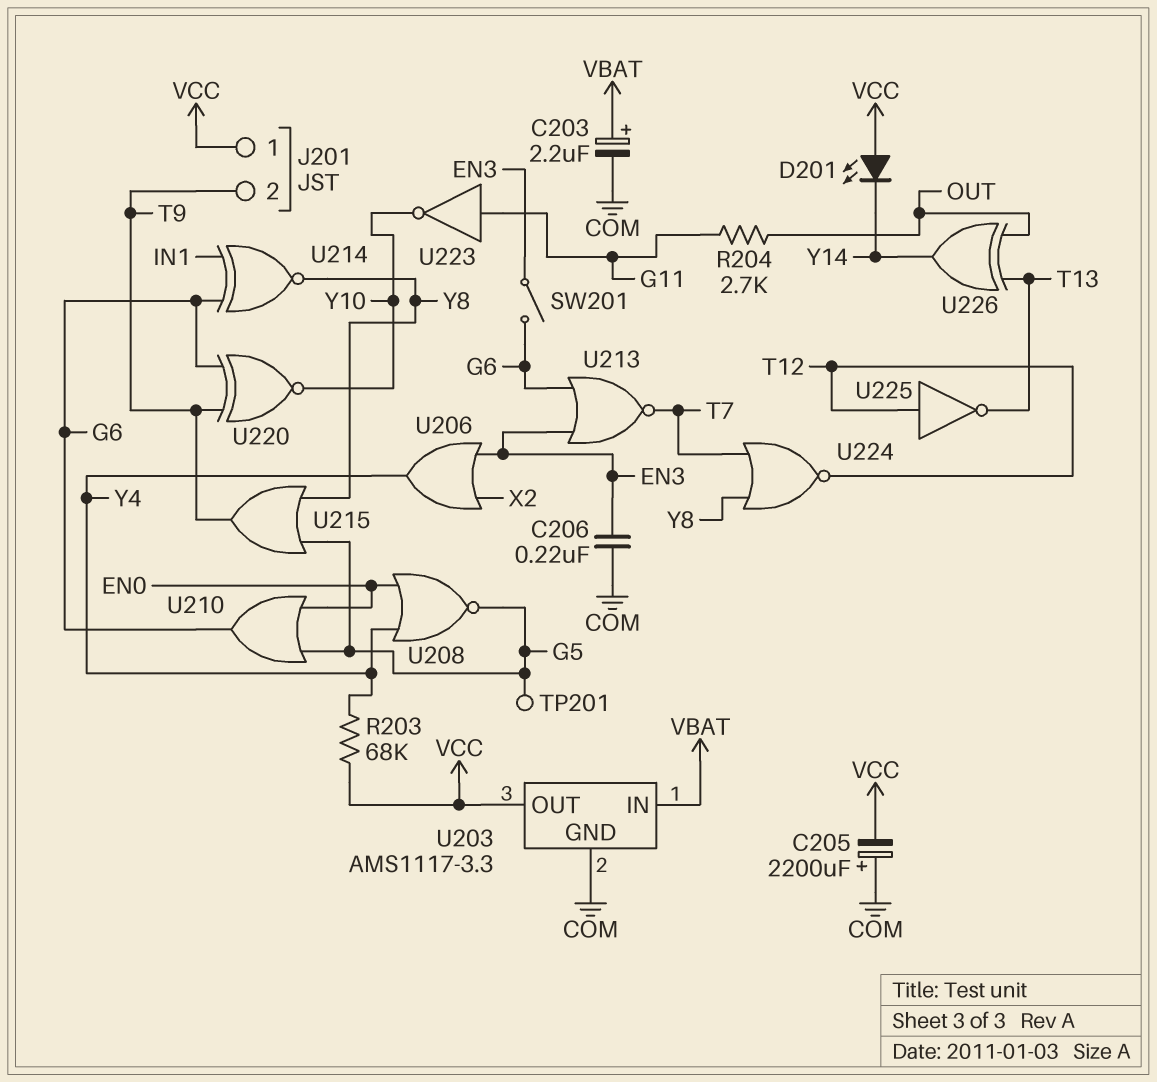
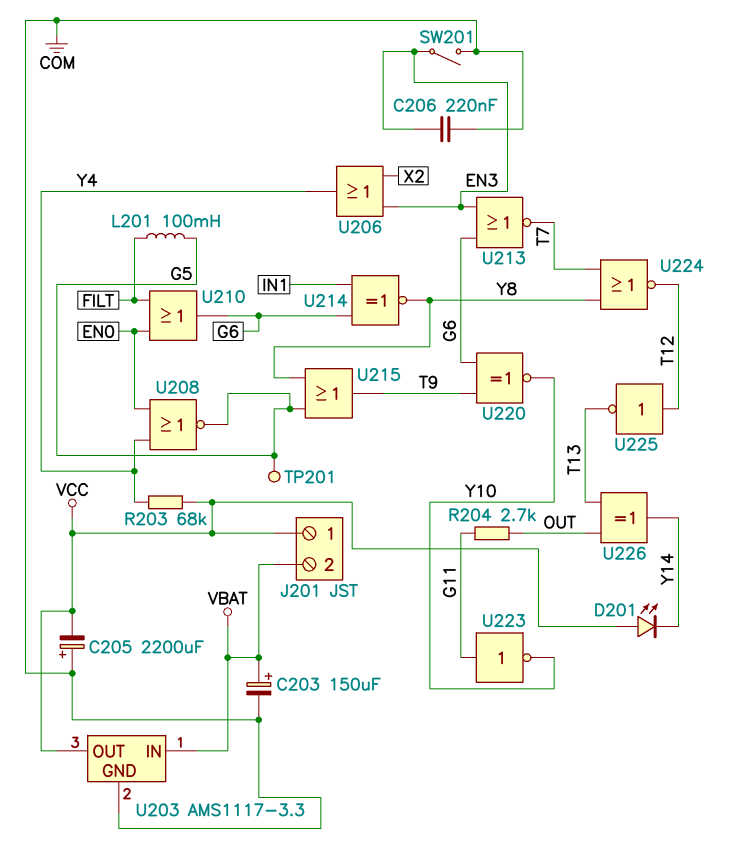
C203: 2.2uF (plus VBAT, minus COM) -> 150uF (plus VBAT, minus COM)
J201 pin 2: T9 -> VBAT
L201: none -> 100mH (FILT, G5)
SW201: switch (EN3, G6) -> switch (COM, EN3)
U210: OR (in EN0, in G5, out G6) -> OR (in EN0, in FILT, out G6)

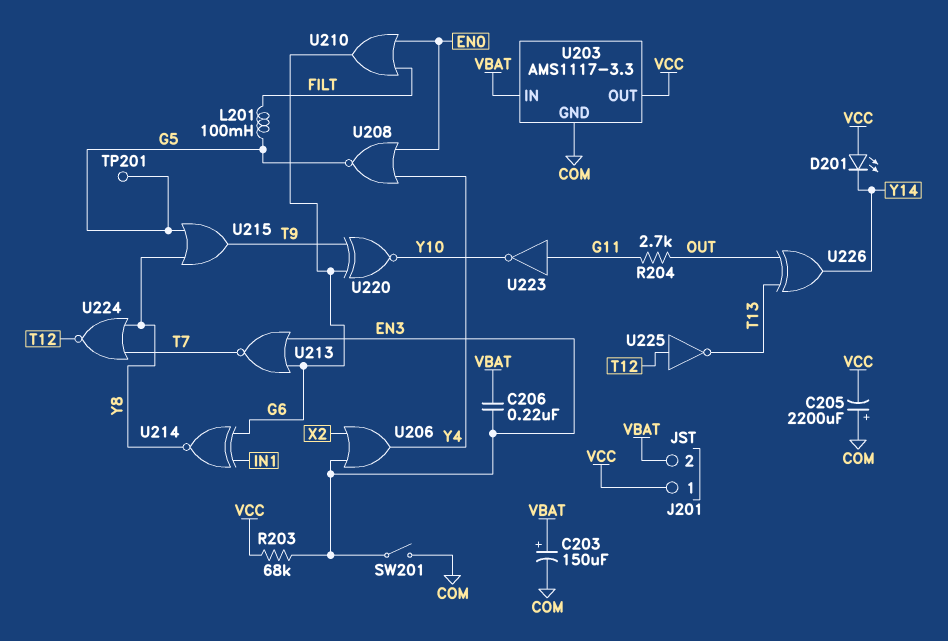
C206: 220nF (COM, EN3) -> 220nF (EN3, VBAT)
R203: 68k (VCC, Y4) -> 68k (EN3, VCC)

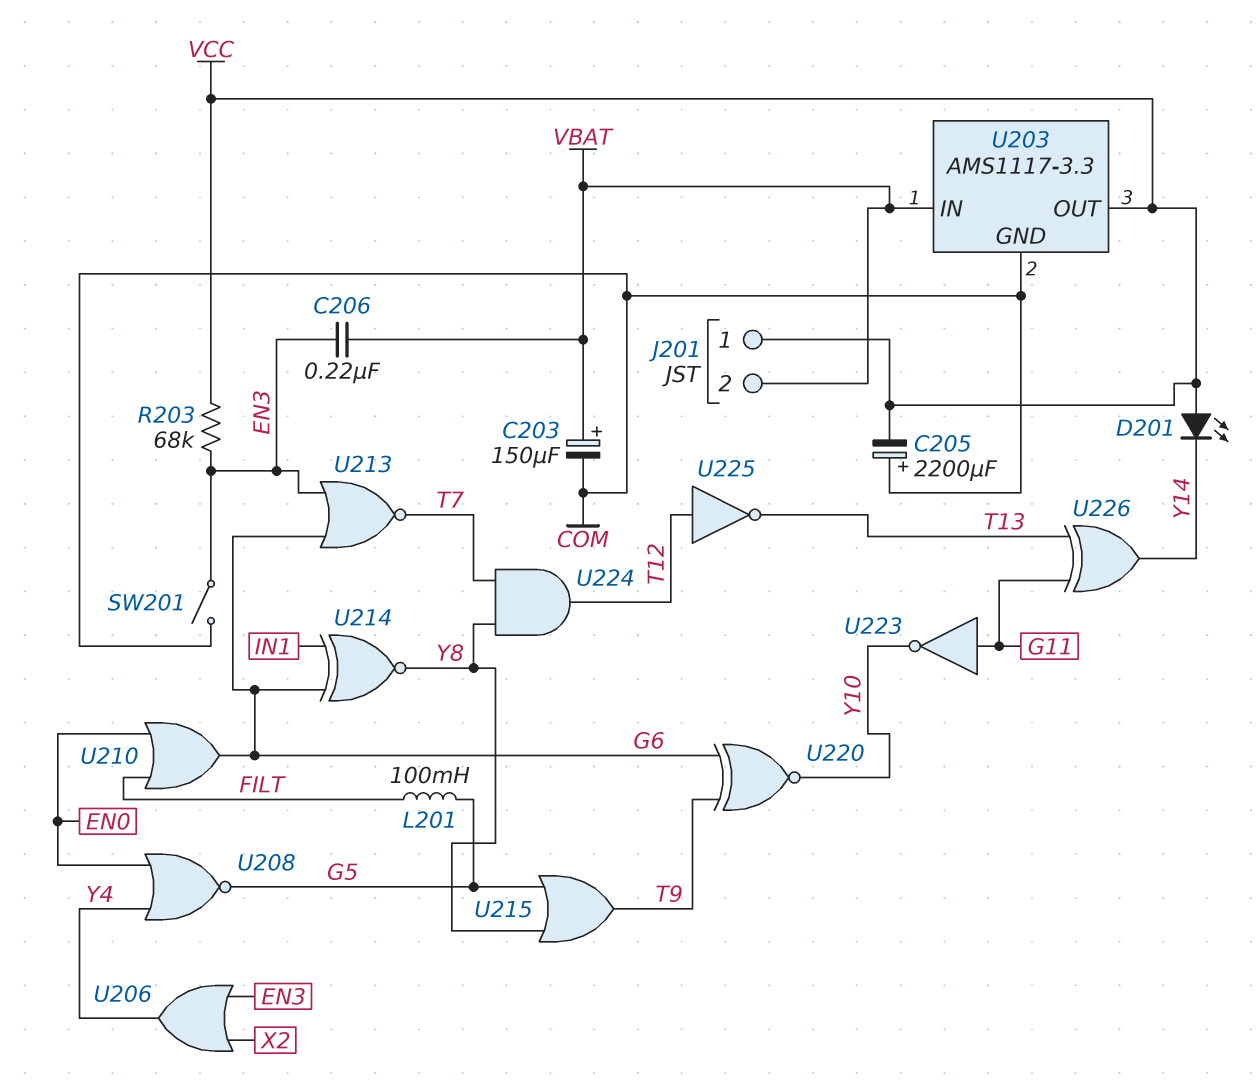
R204: 2.7k (G11, OUT) -> none
TP201: test point (G5) -> none
U224: NOR (in T7, in Y8, out T12) -> AND (in T7, in Y8, out T12)
U226: XOR (in OUT, in T13, out Y14) -> XOR (in G11, in T13, out Y14)

